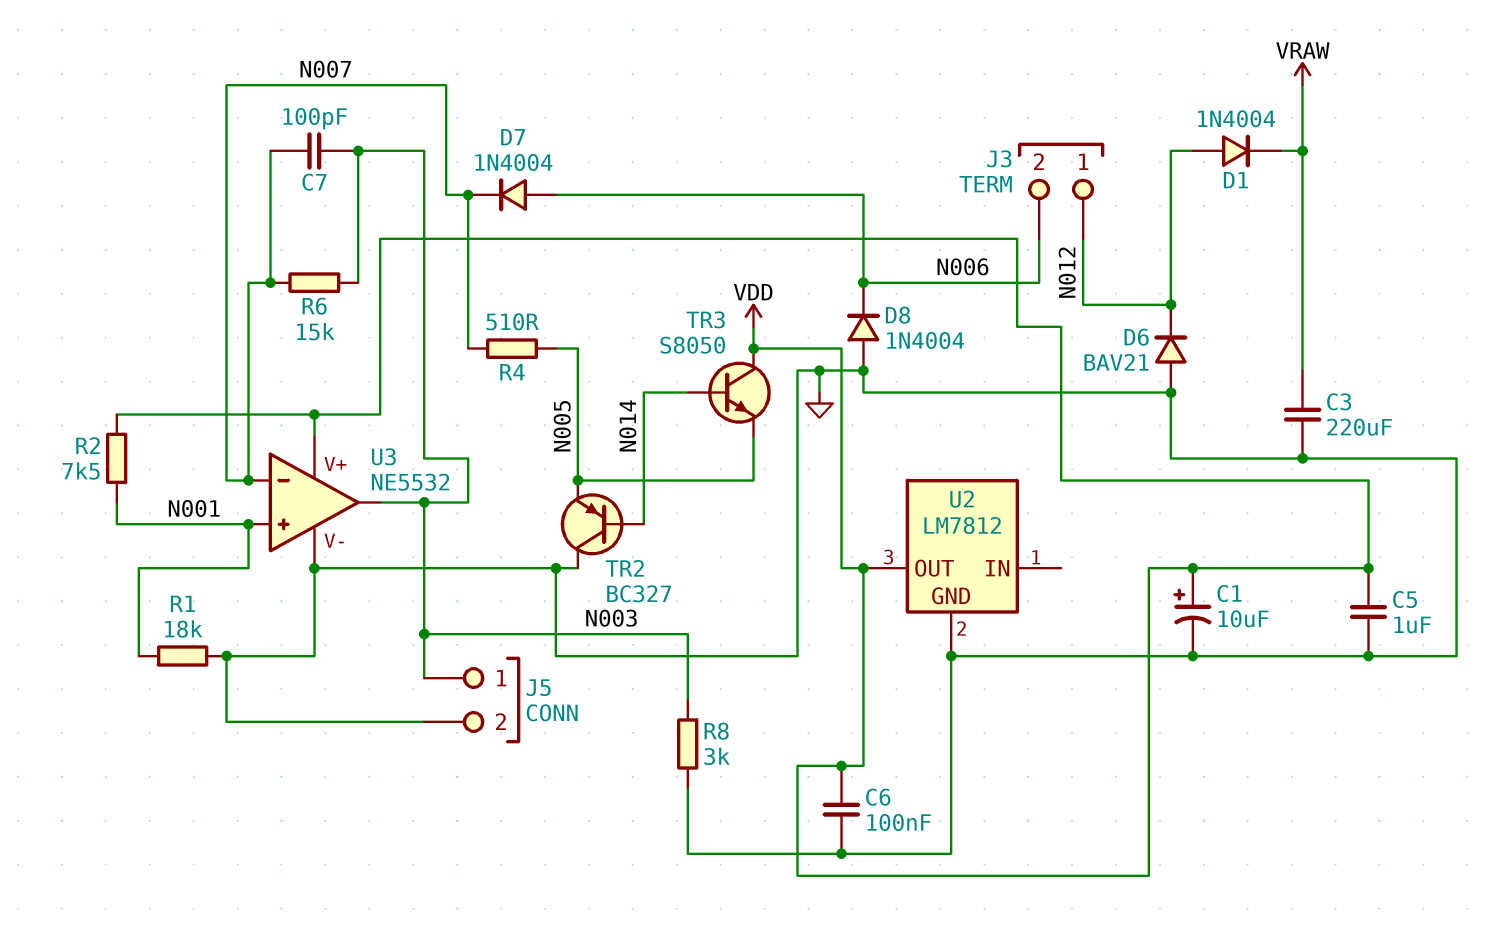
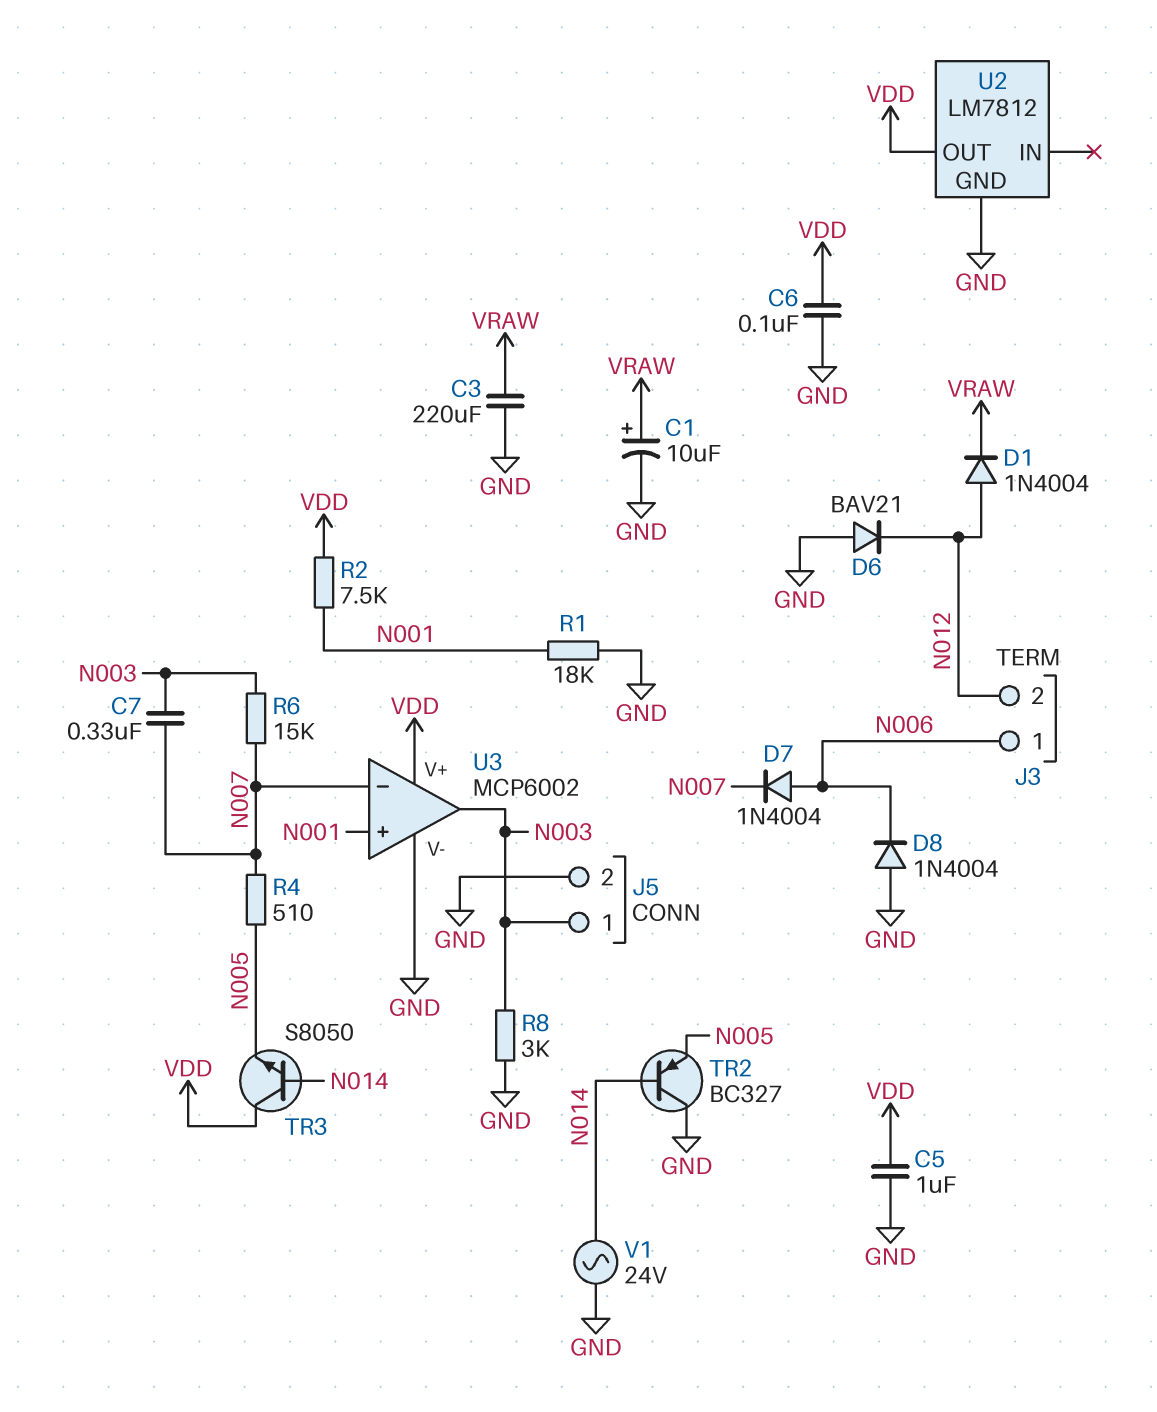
C1: 10uF (plus VDD, minus GND) -> 10uF (plus VRAW, minus GND)
C7: 100pF (N003, N007) -> 330nF (N003, N007)
J3 pin 1: N012 -> N006
J3 pin 2: N006 -> N012
U3: NE5532 -> MCP6002
V1: none -> AC 24V (GND, N014)

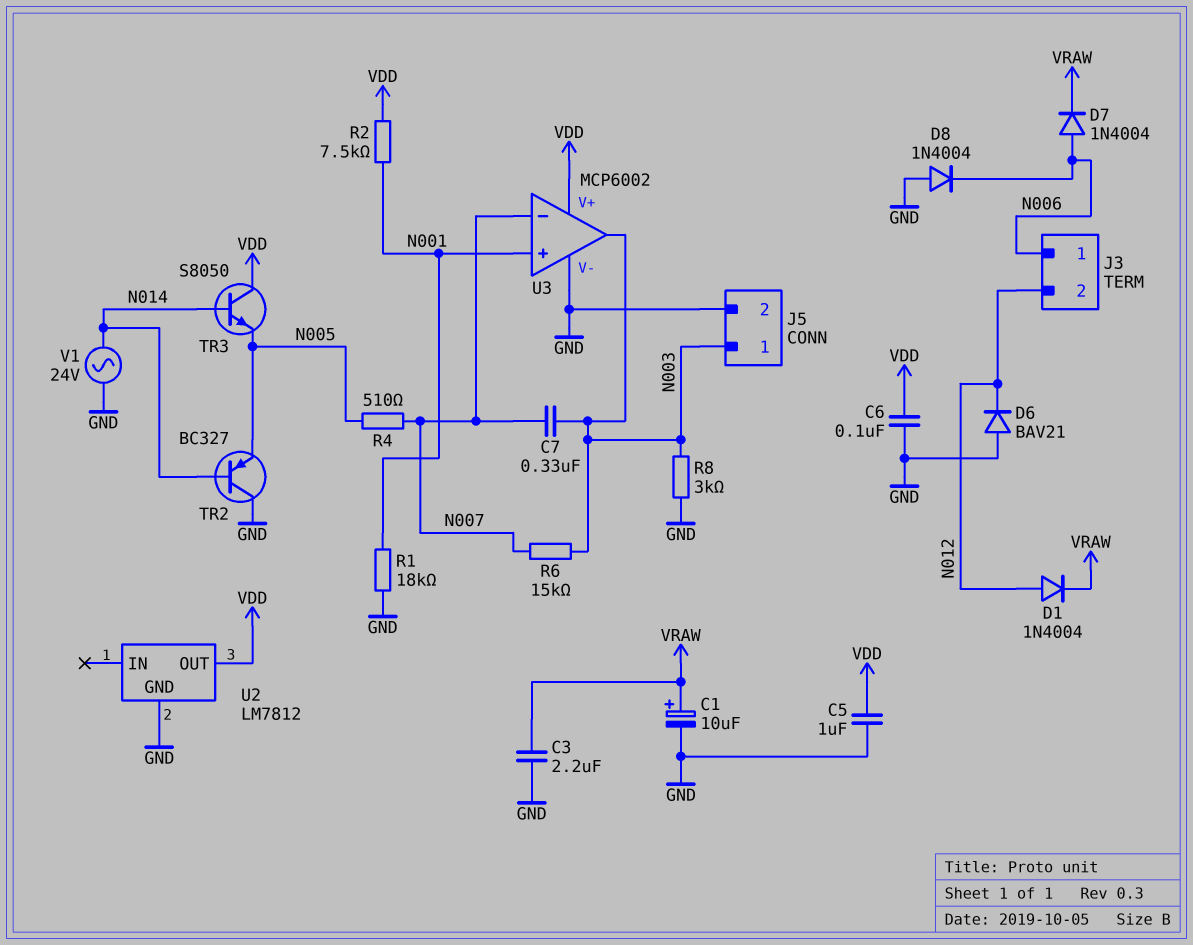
C3: 220uF (GND, VRAW) -> 2.2uF (GND, VRAW)
D7: diode 1N4004 (A N006, K N007) -> diode 1N4004 (A N006, K VRAW)

